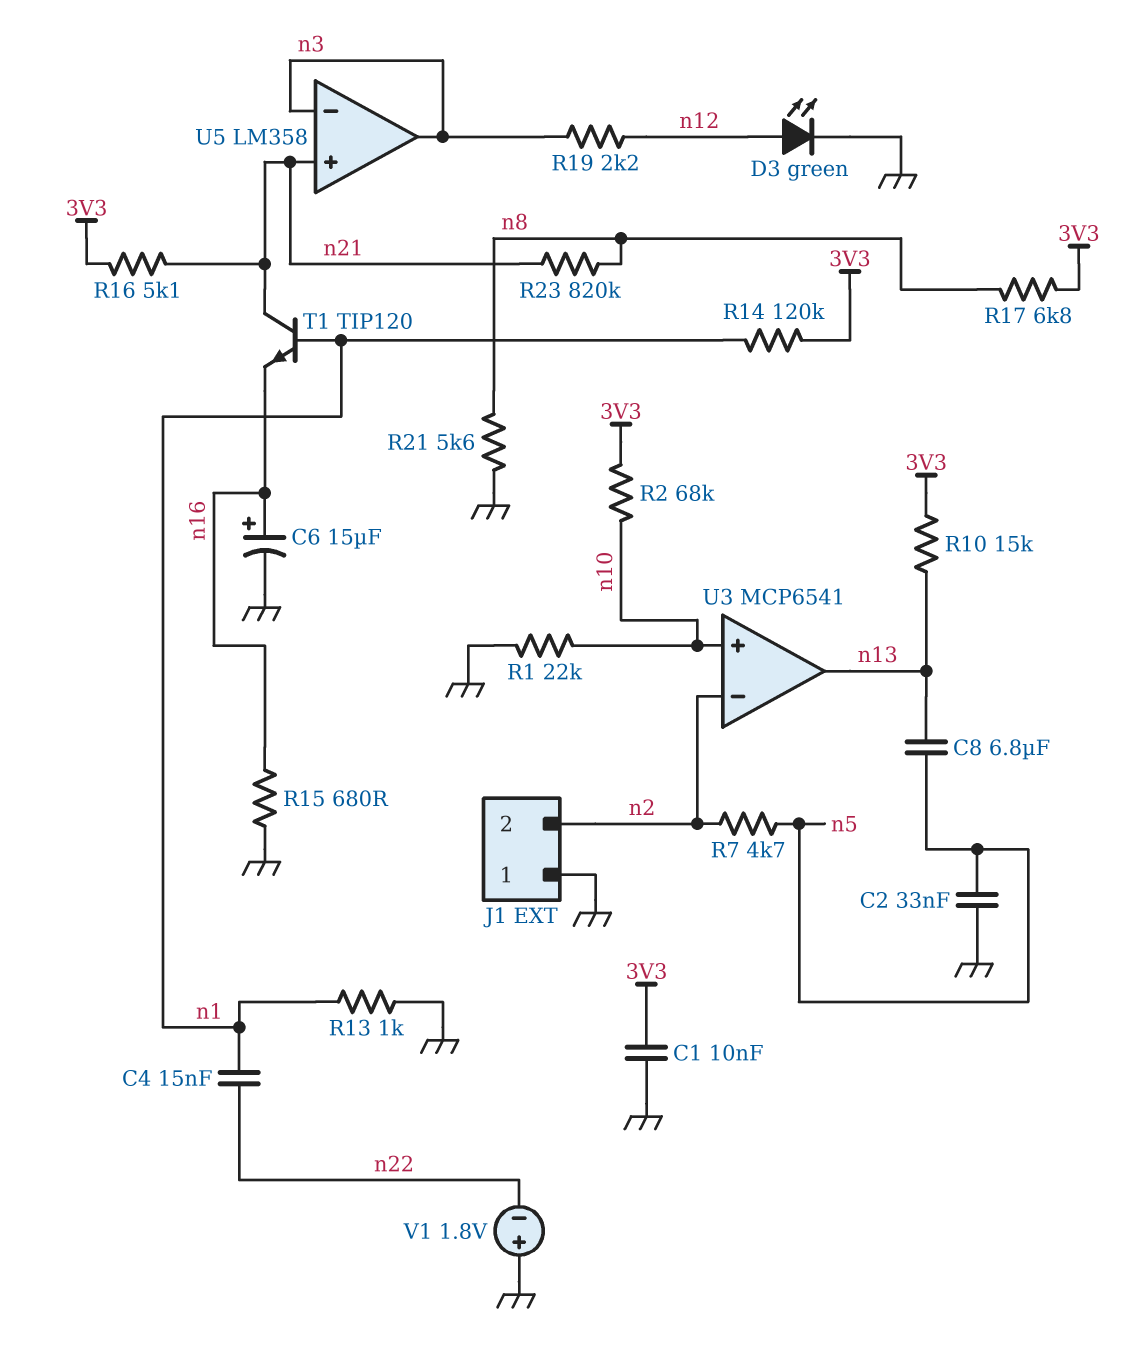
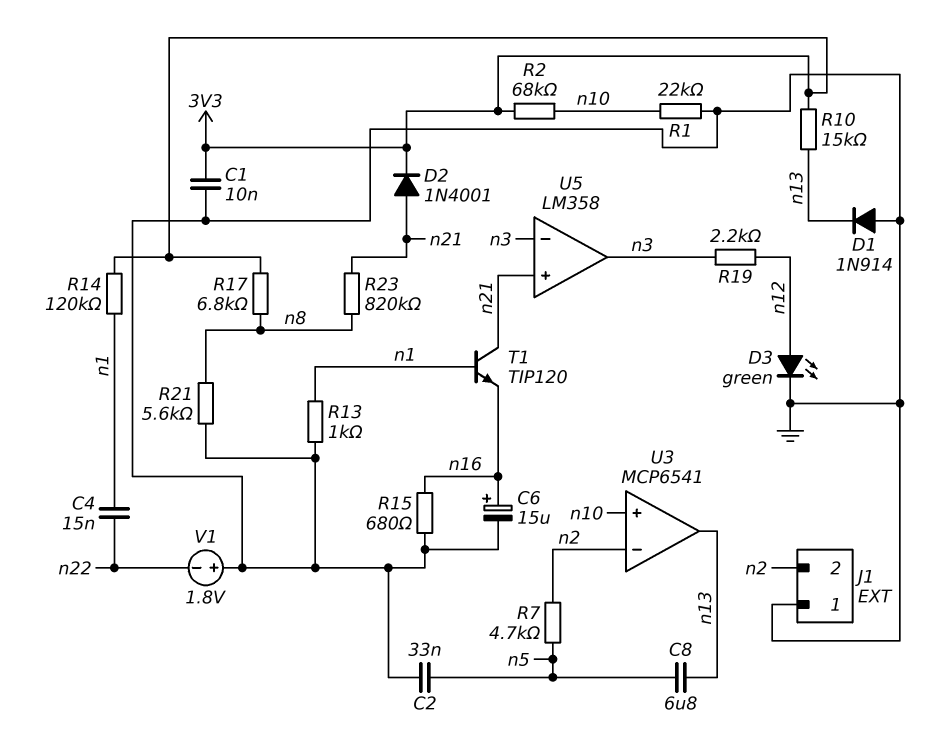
D1: none -> diode 1N914 (A GND, K n13)
D2: none -> diode 1N4001 (A n21, K 3V3)
R16: 5.1k (3V3, n21) -> none

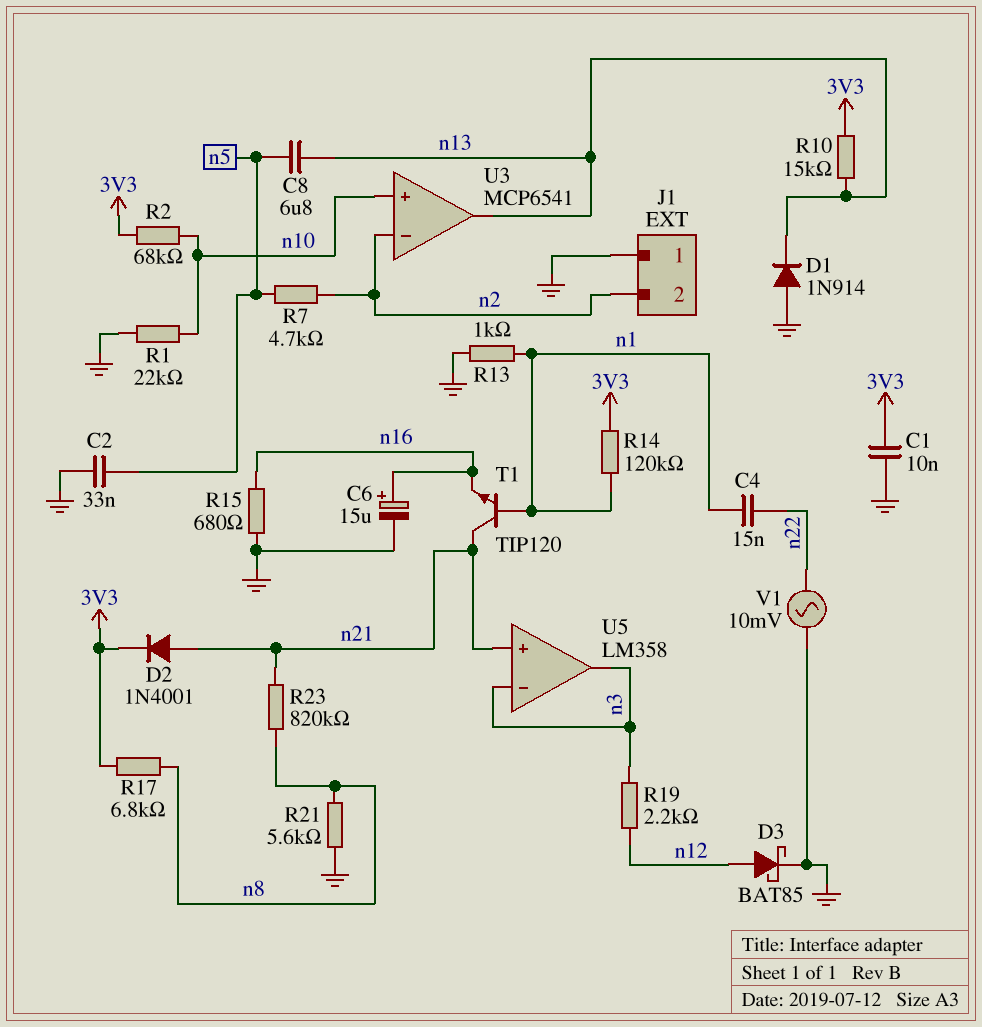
D3: LED green (A n12, K GND) -> schottky BAT85 (A n12, K GND)
V1: 1.8V (plus GND, minus n22) -> AC 10mV (GND, n22)

